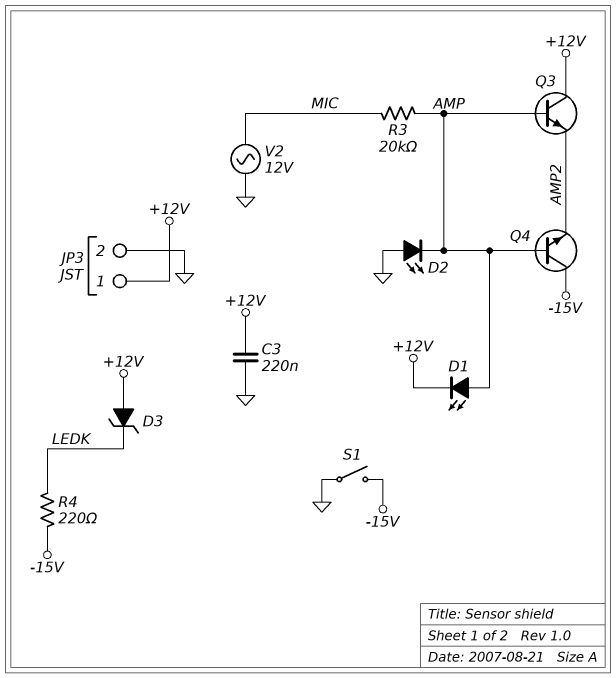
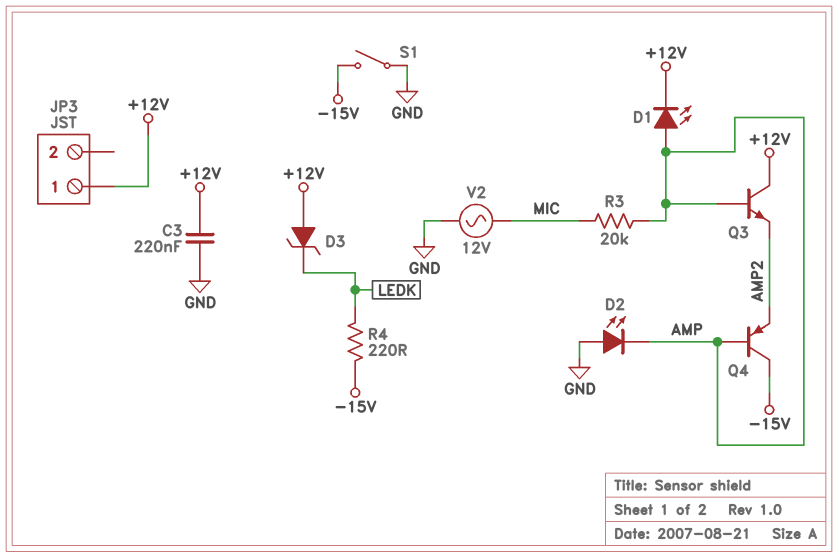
JP3 pin 2: GND -> none
Q4: NPN (B AMP, C -15V, E AMP2) -> PNP (B AMP, C -15V, E AMP2)

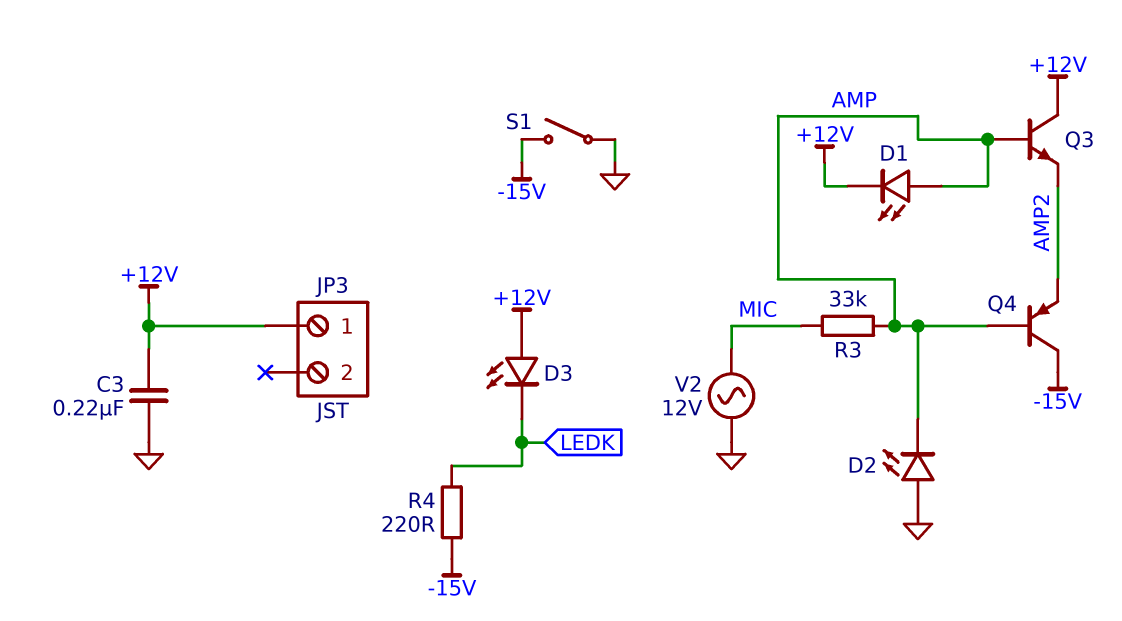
D3: zener (A +12V, K LEDK) -> LED (A +12V, K LEDK)
R3: 20k (AMP, MIC) -> 33k (AMP, MIC)

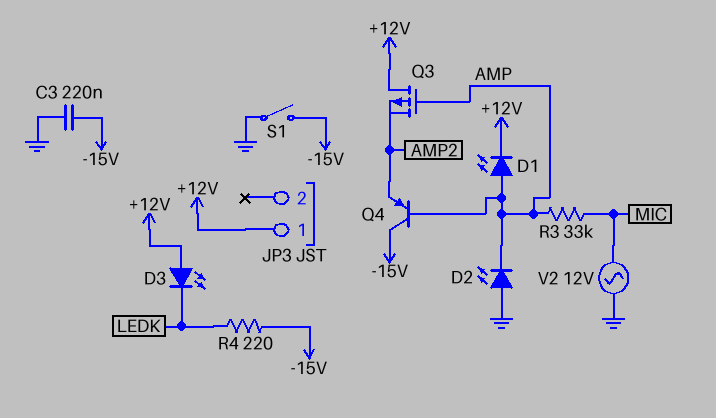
C3: 220nF (+12V, GND) -> 220nF (-15V, GND)
Q3: NPN (B AMP, C +12V, E AMP2) -> PMOS (G AMP, D +12V, S AMP2)

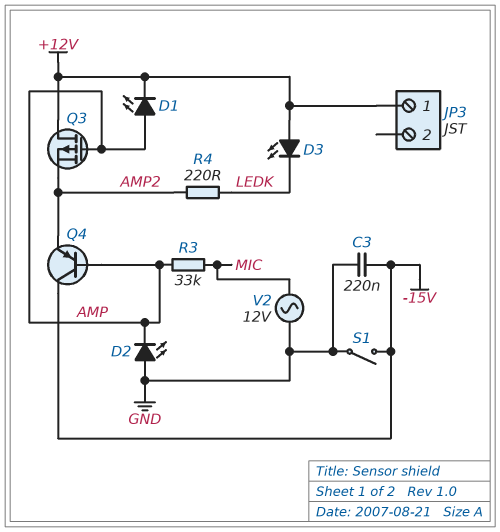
R4: 220 (-15V, LEDK) -> 220 (AMP2, LEDK)

